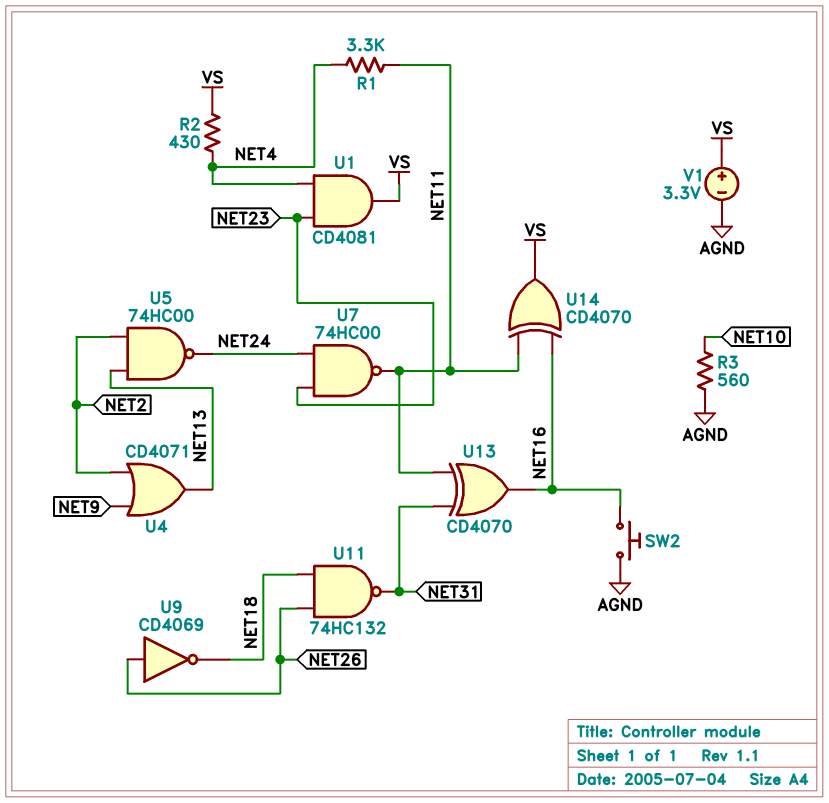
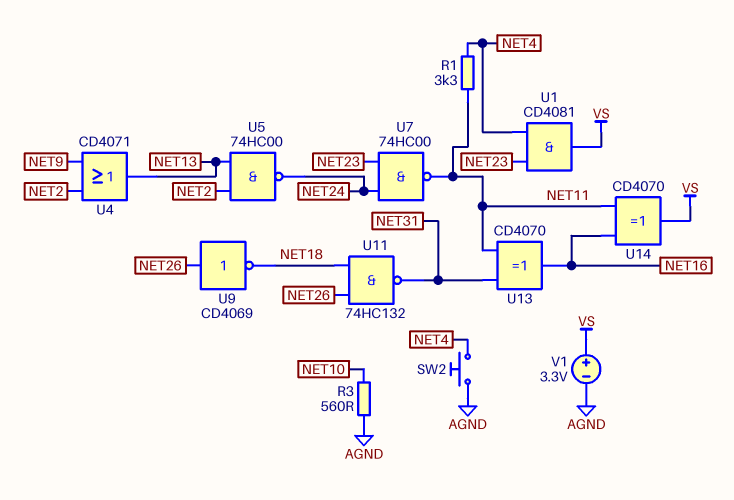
R2: 430 (NET4, VS) -> none
SW2: button (AGND, NET16) -> button (AGND, NET4)

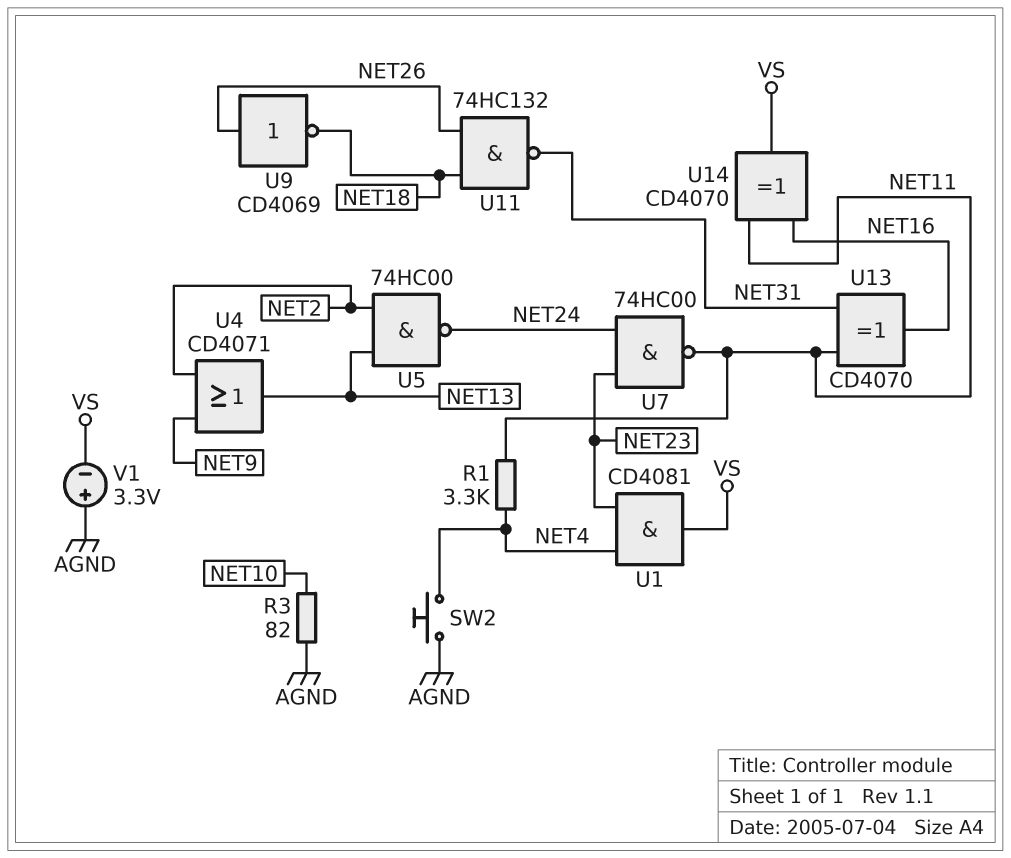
R3: 560 (AGND, NET10) -> 82 (AGND, NET10)
V1: 3.3V (plus VS, minus AGND) -> 3.3V (plus AGND, minus VS)

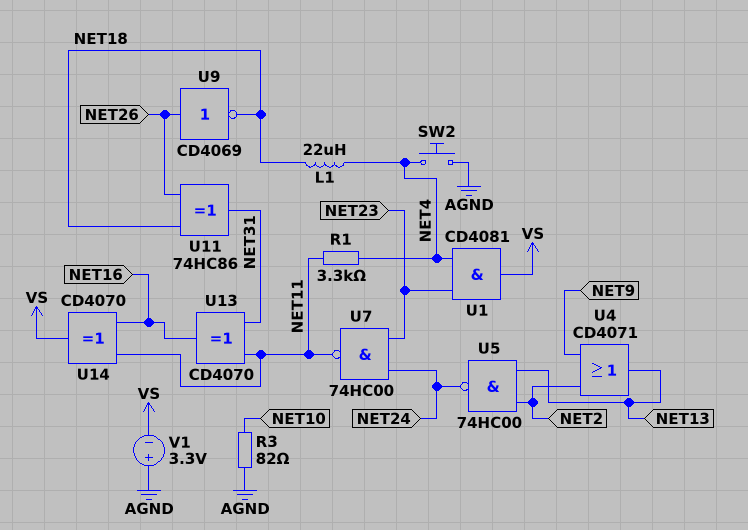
L1: none -> 22uH (NET4, NET18)
U11: NAND 74HC132 (in NET18, in NET26, out NET31) -> XOR 74HC86 (in NET18, in NET26, out NET31)

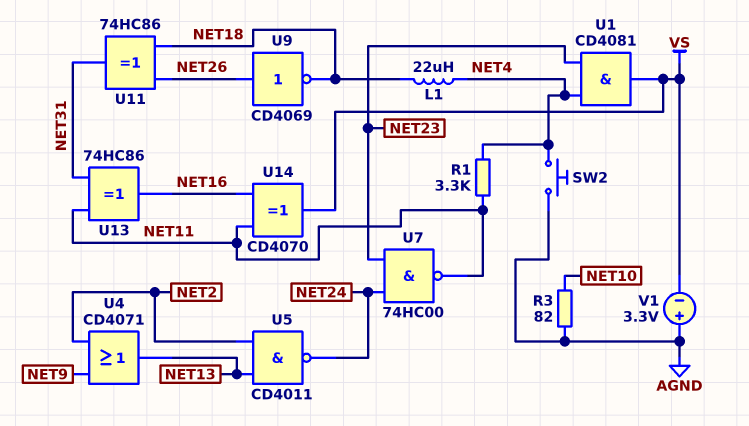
U5: NAND 74HC00 (in NET2, in NET13, out NET24) -> NAND CD4011 (in NET2, in NET13, out NET24)
U13: XOR CD4070 (in NET11, in NET31, out NET16) -> XOR 74HC86 (in NET11, in NET31, out NET16)

